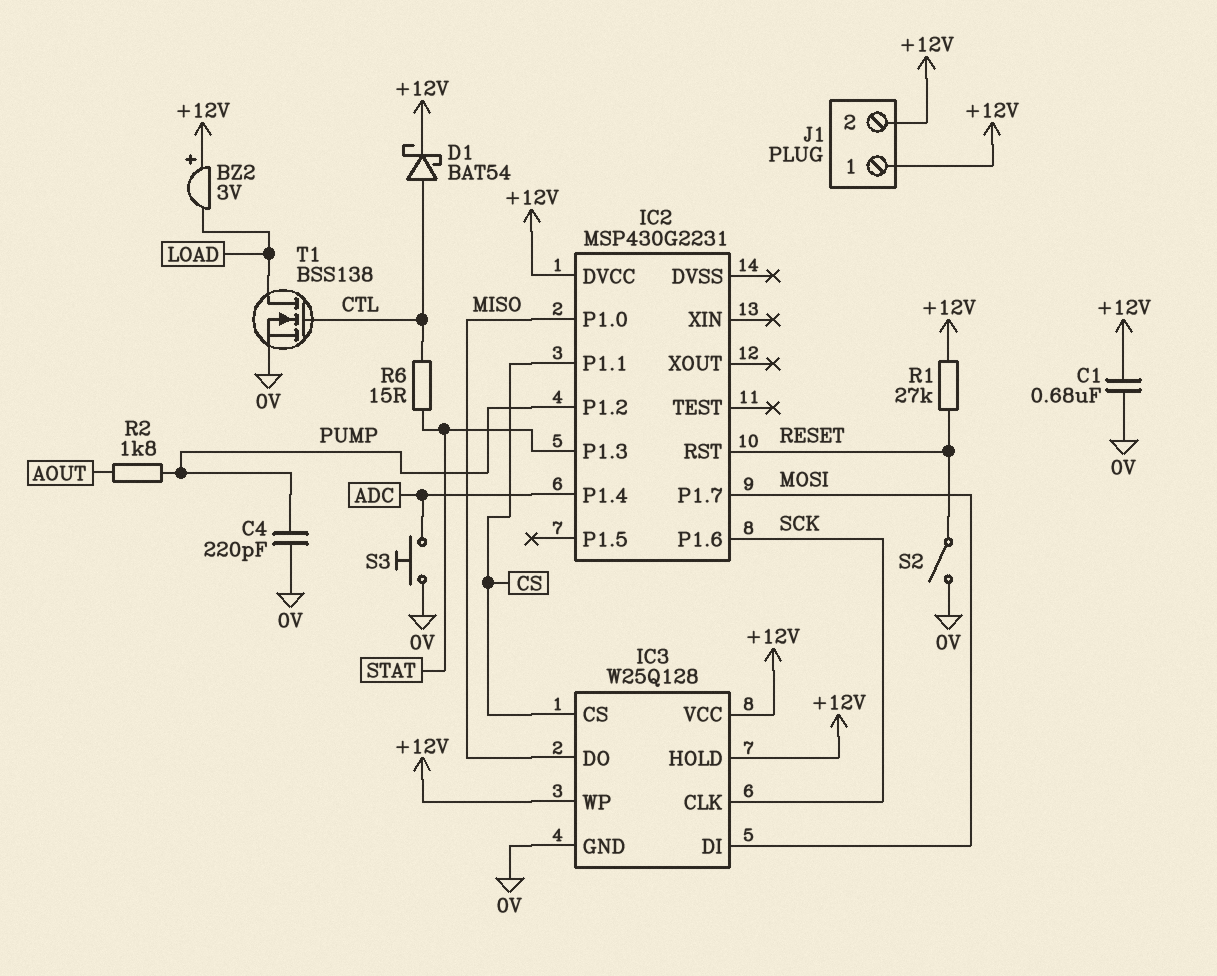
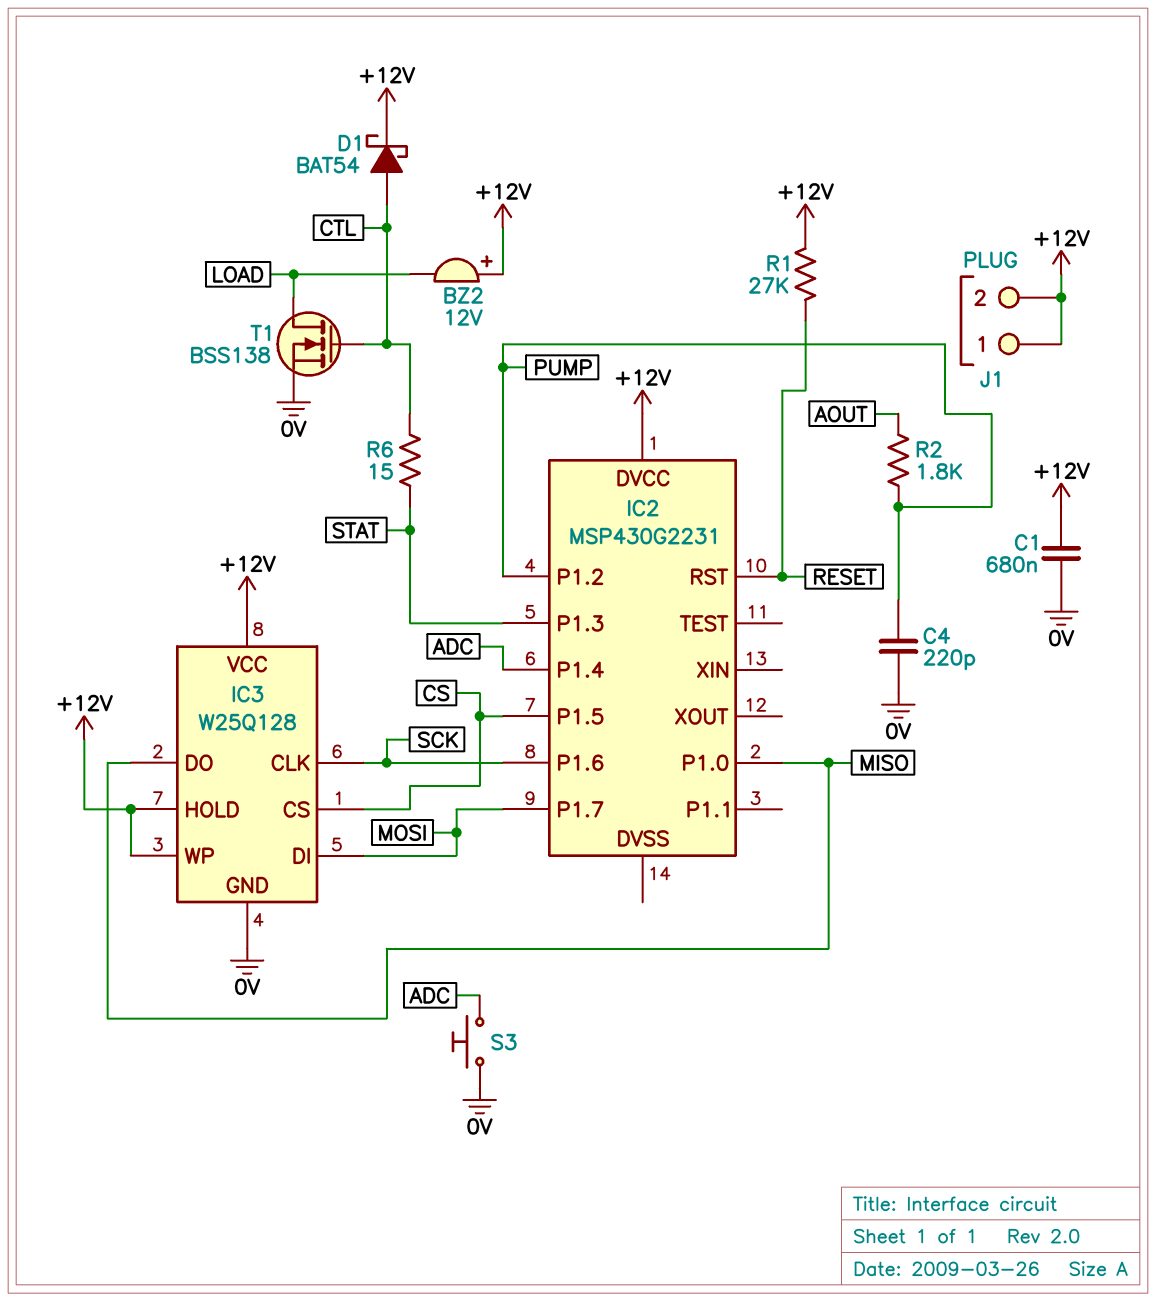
BZ2: buzzer 3V (plus +12V, minus LOAD) -> buzzer 12V (plus +12V, minus LOAD)
IC2 pin P1.1: CS -> none
IC2 pin P1.5: none -> CS
S2: switch (0V, RESET) -> none

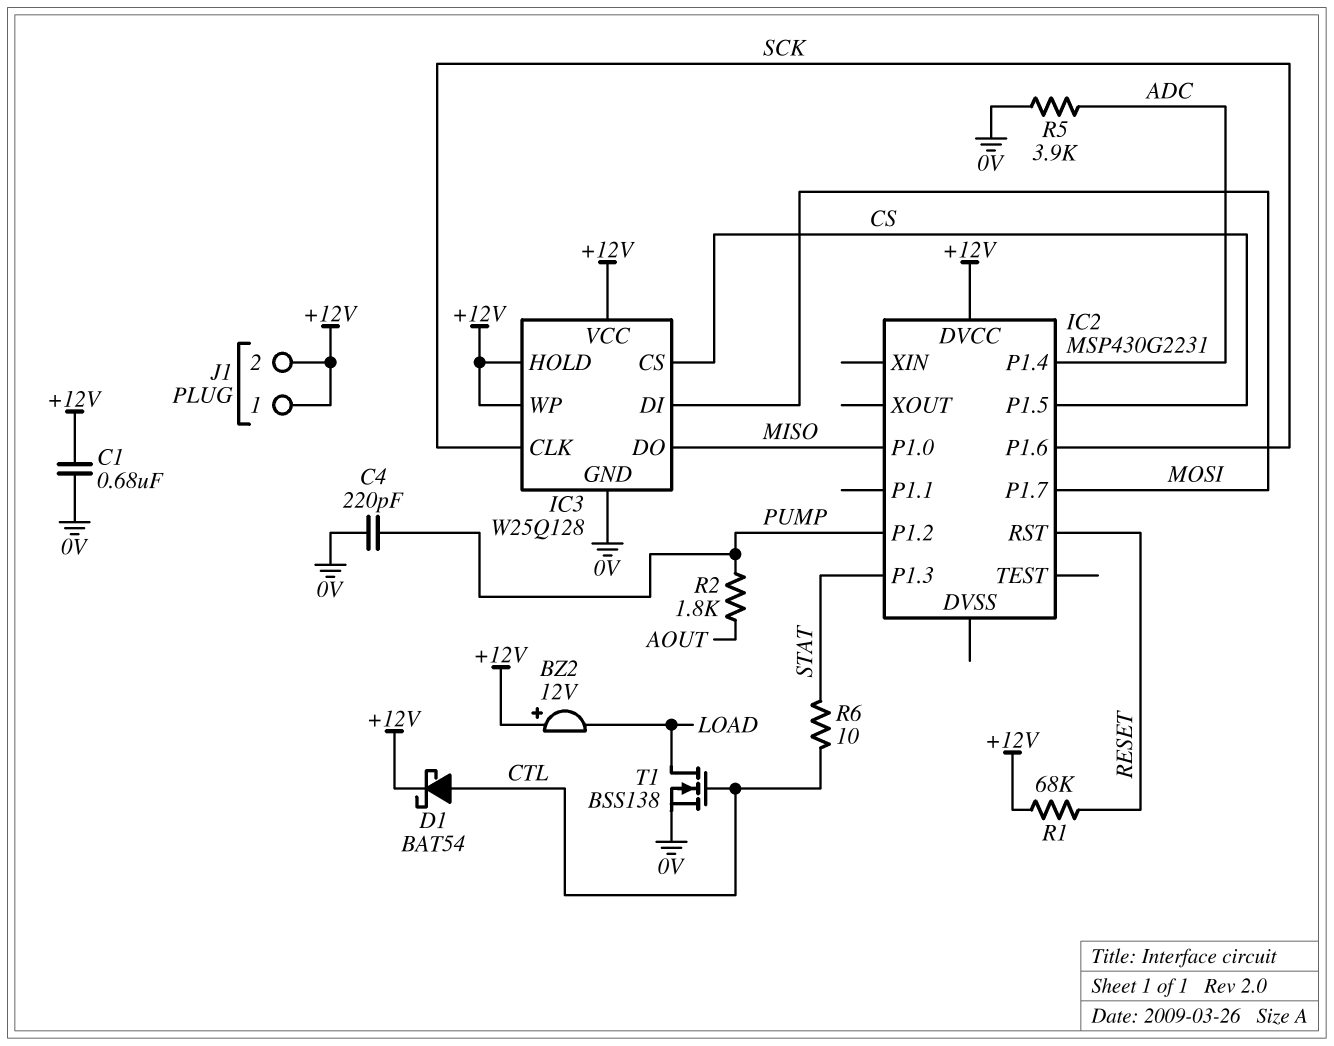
R1: 27k (+12V, RESET) -> 68k (+12V, RESET)
R5: none -> 3.9k (0V, ADC)
R6: 15 (CTL, STAT) -> 10 (CTL, STAT)
S3: button (0V, ADC) -> none

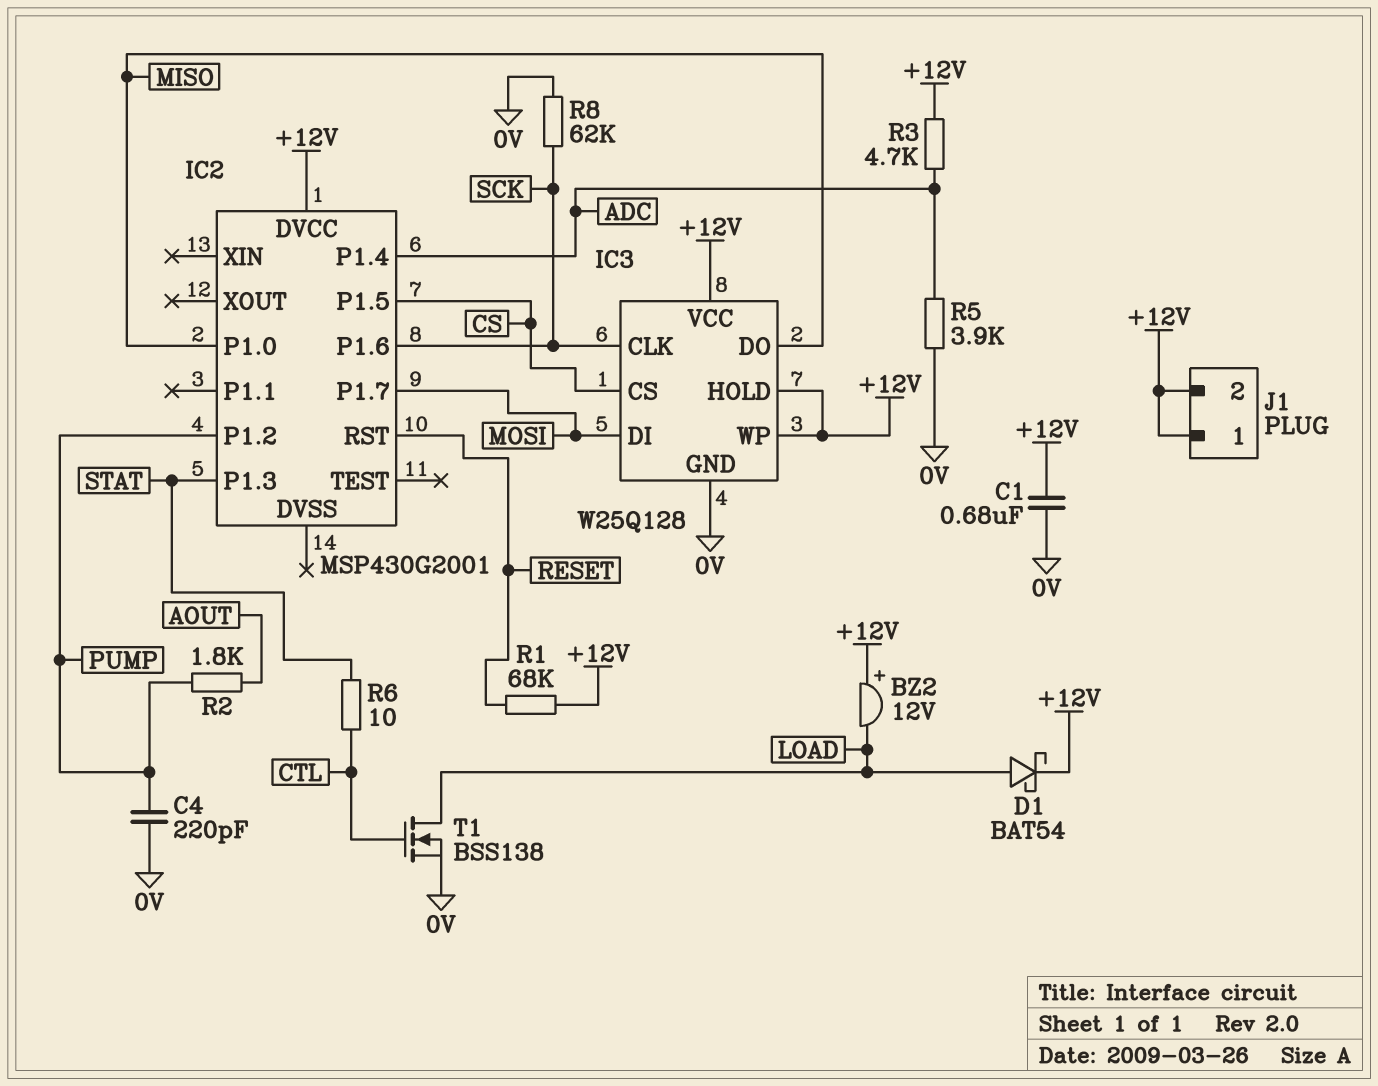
D1: schottky BAT54 (A CTL, K +12V) -> schottky BAT54 (A LOAD, K +12V)
IC2: MSP430G2231 -> MSP430G2001
R3: none -> 4.7k (+12V, ADC)
R8: none -> 62k (0V, SCK)

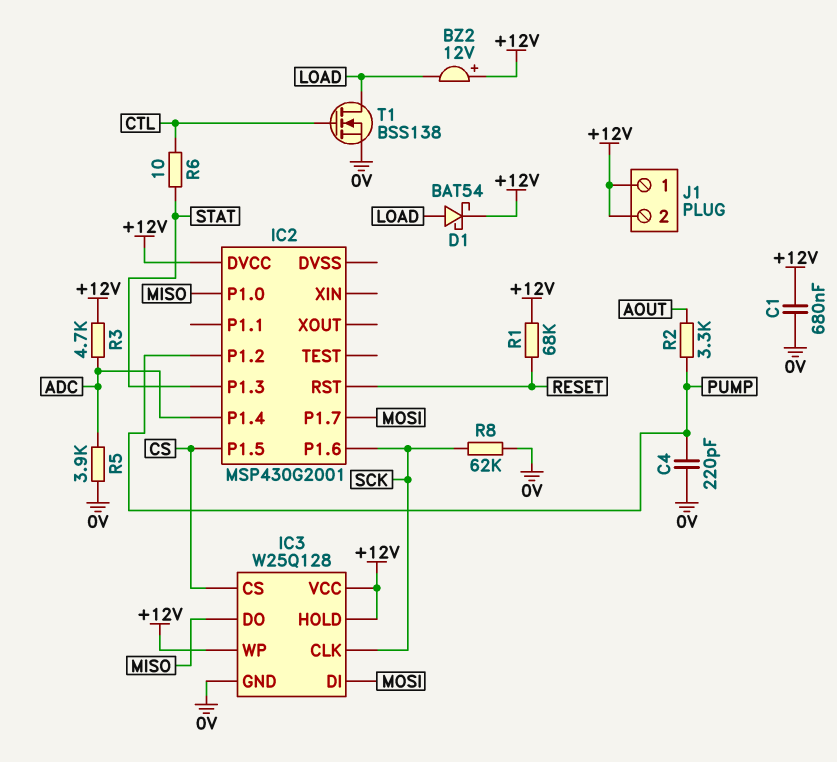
R2: 1.8k (AOUT, PUMP) -> 3.3k (AOUT, PUMP)

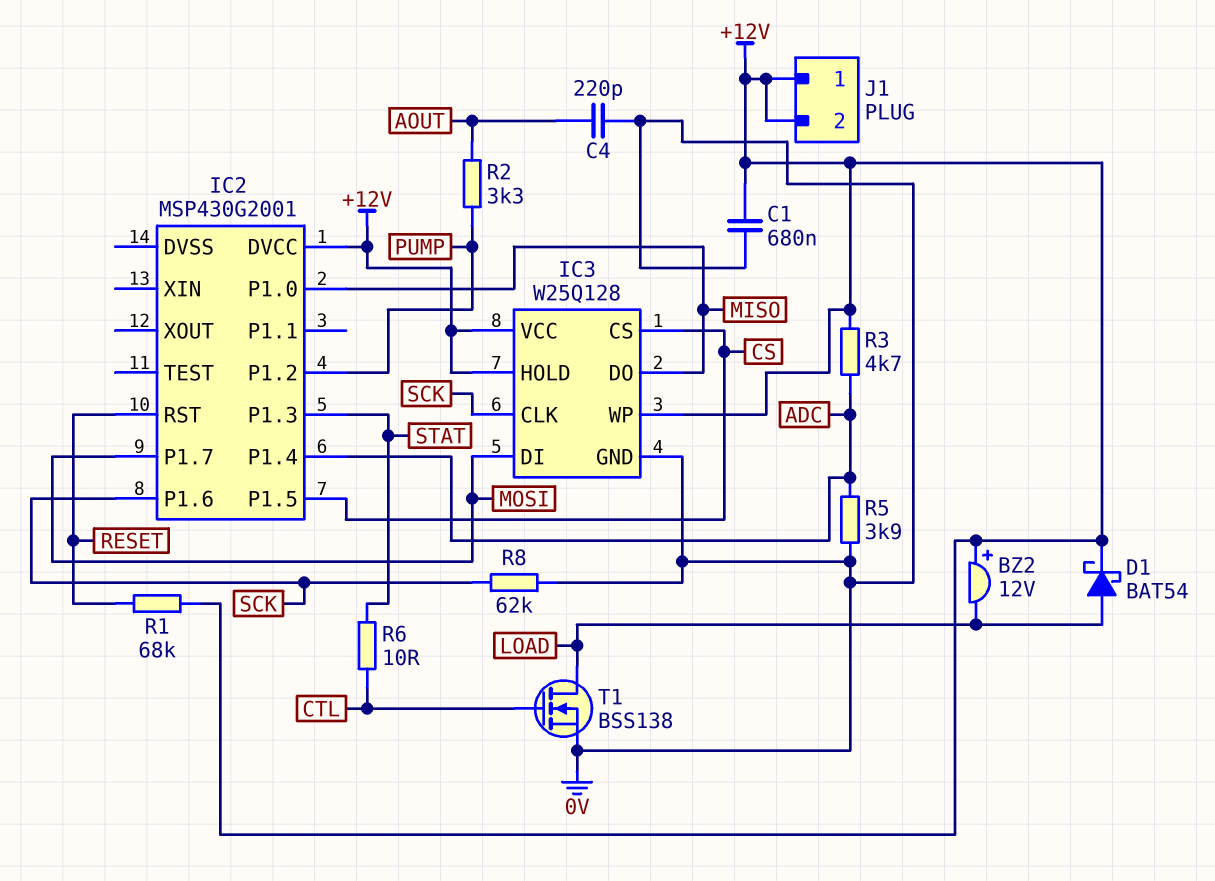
C4: 220pF (0V, PUMP) -> 220pF (0V, AOUT)

